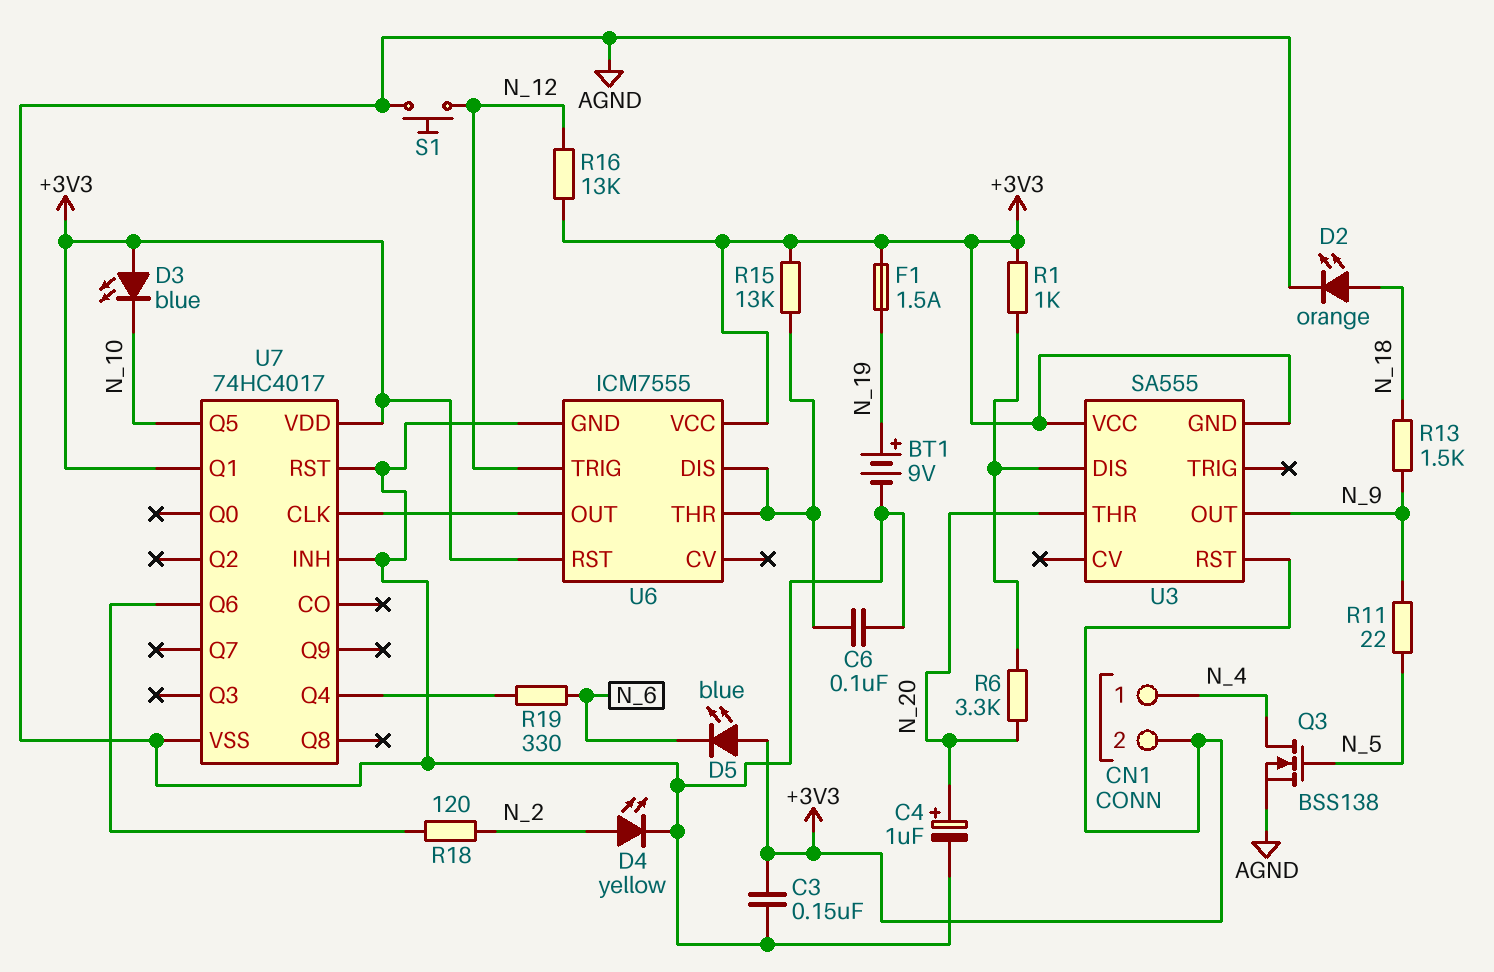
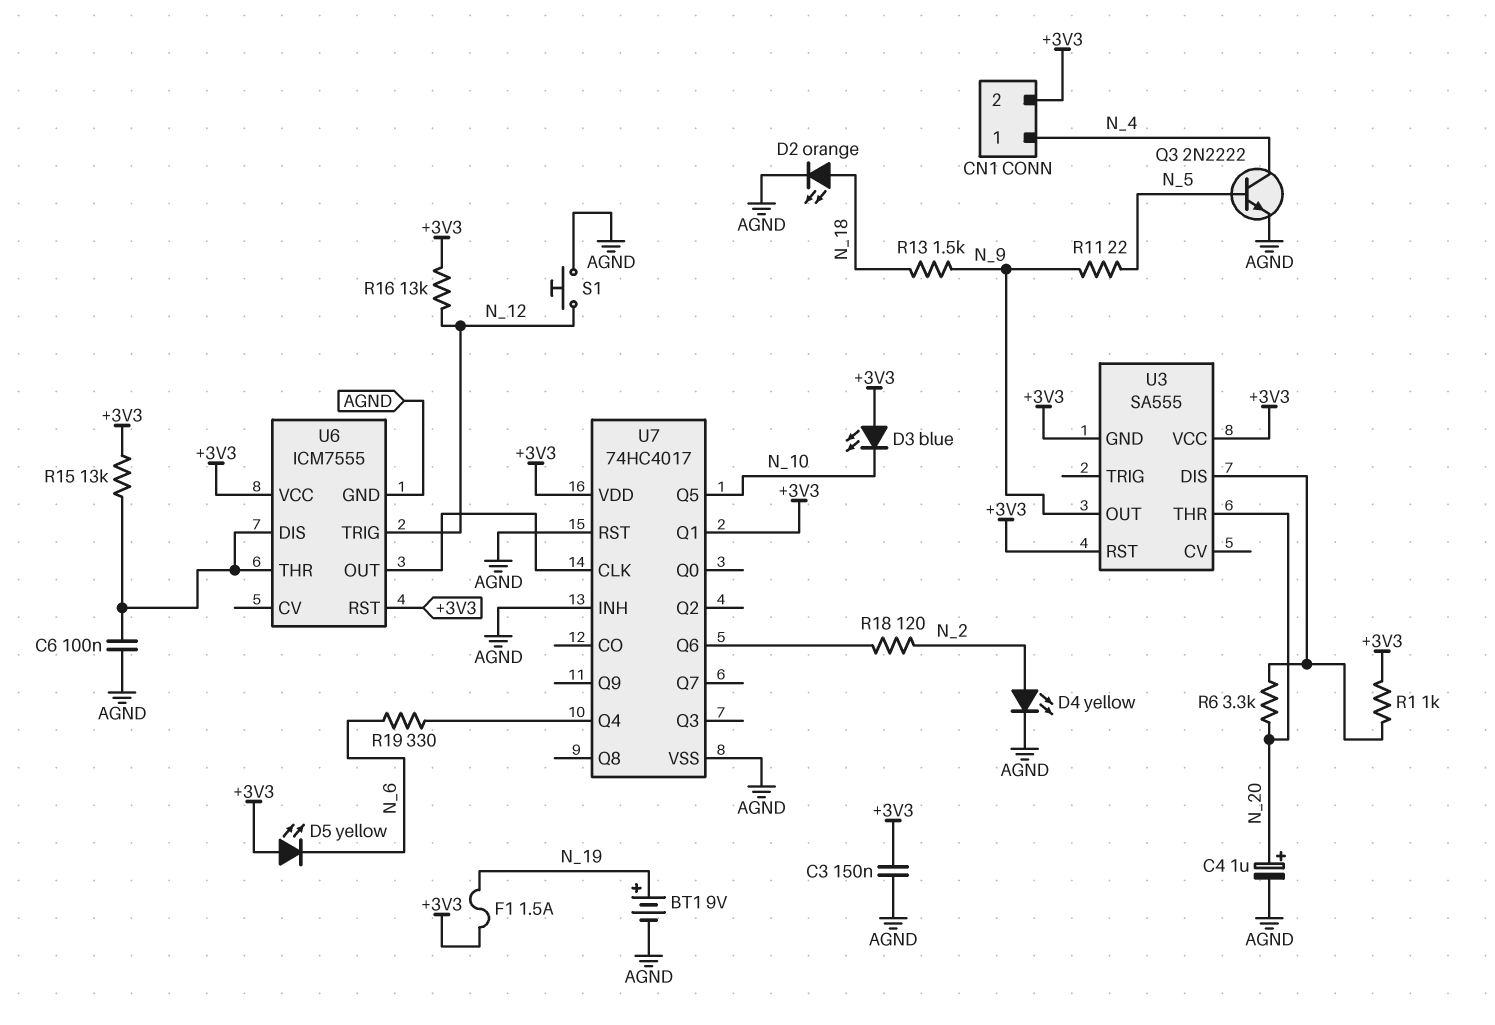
D5: LED blue (A +3V3, K N_6) -> LED yellow (A +3V3, K N_6)
Q3: NMOS BSS138 (G N_5, D N_4, S AGND) -> NPN 2N2222 (B N_5, C N_4, E AGND)

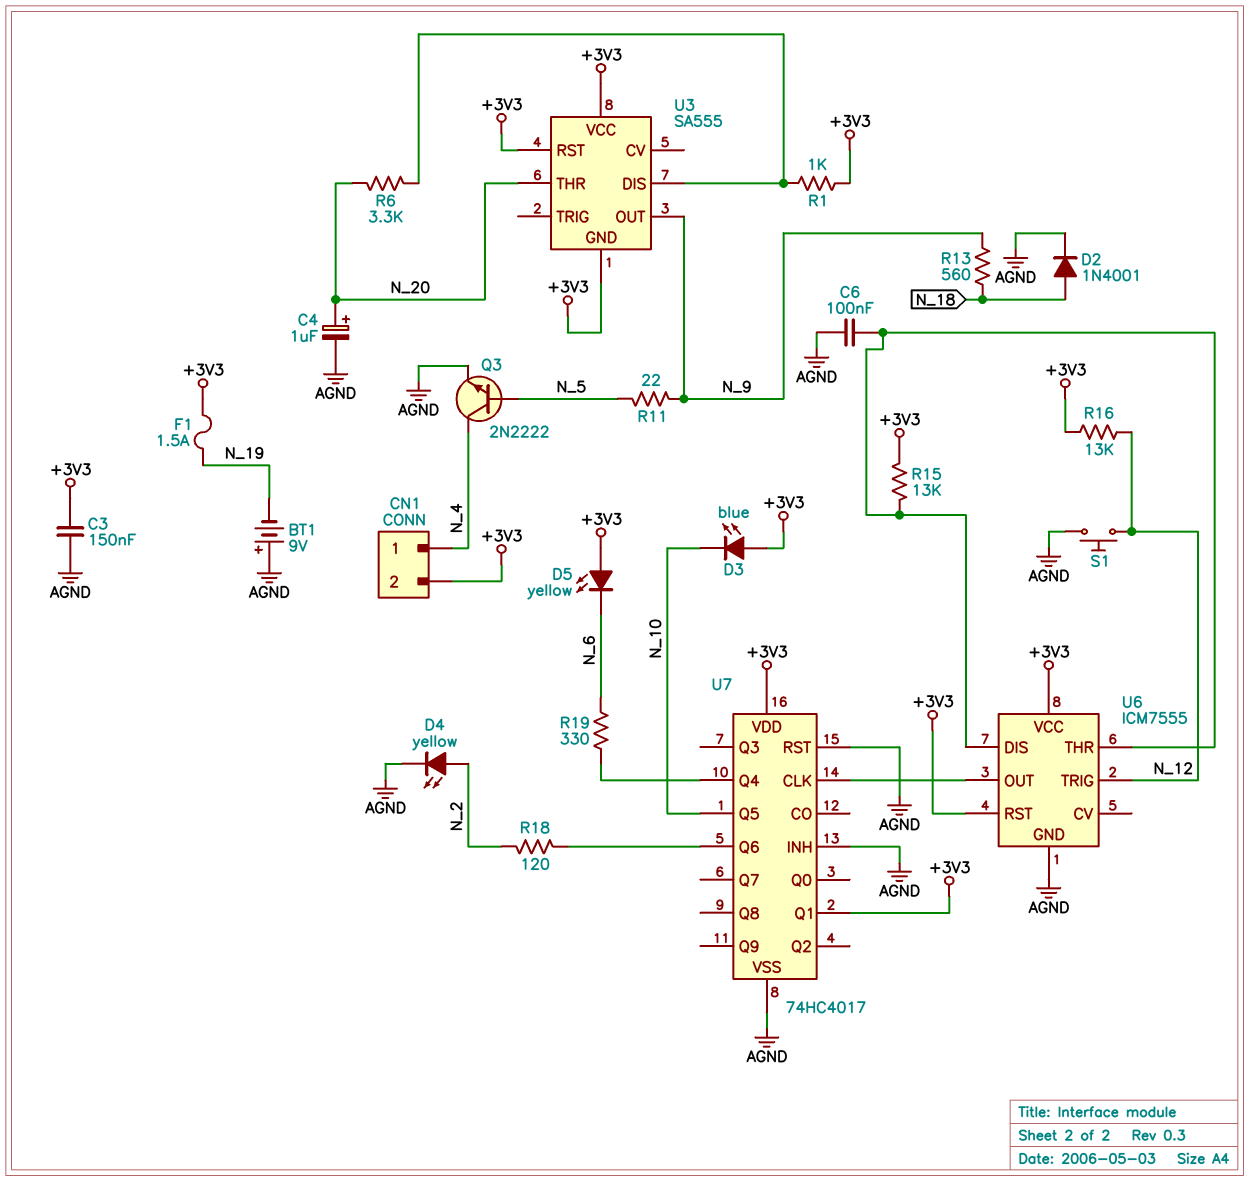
BT1: 9V (plus N_19, minus AGND) -> 9V (plus AGND, minus N_19)
D2: LED orange (A N_18, K AGND) -> diode 1N4001 (A N_18, K AGND)
R13: 1.5k (N_9, N_18) -> 560 (N_9, N_18)

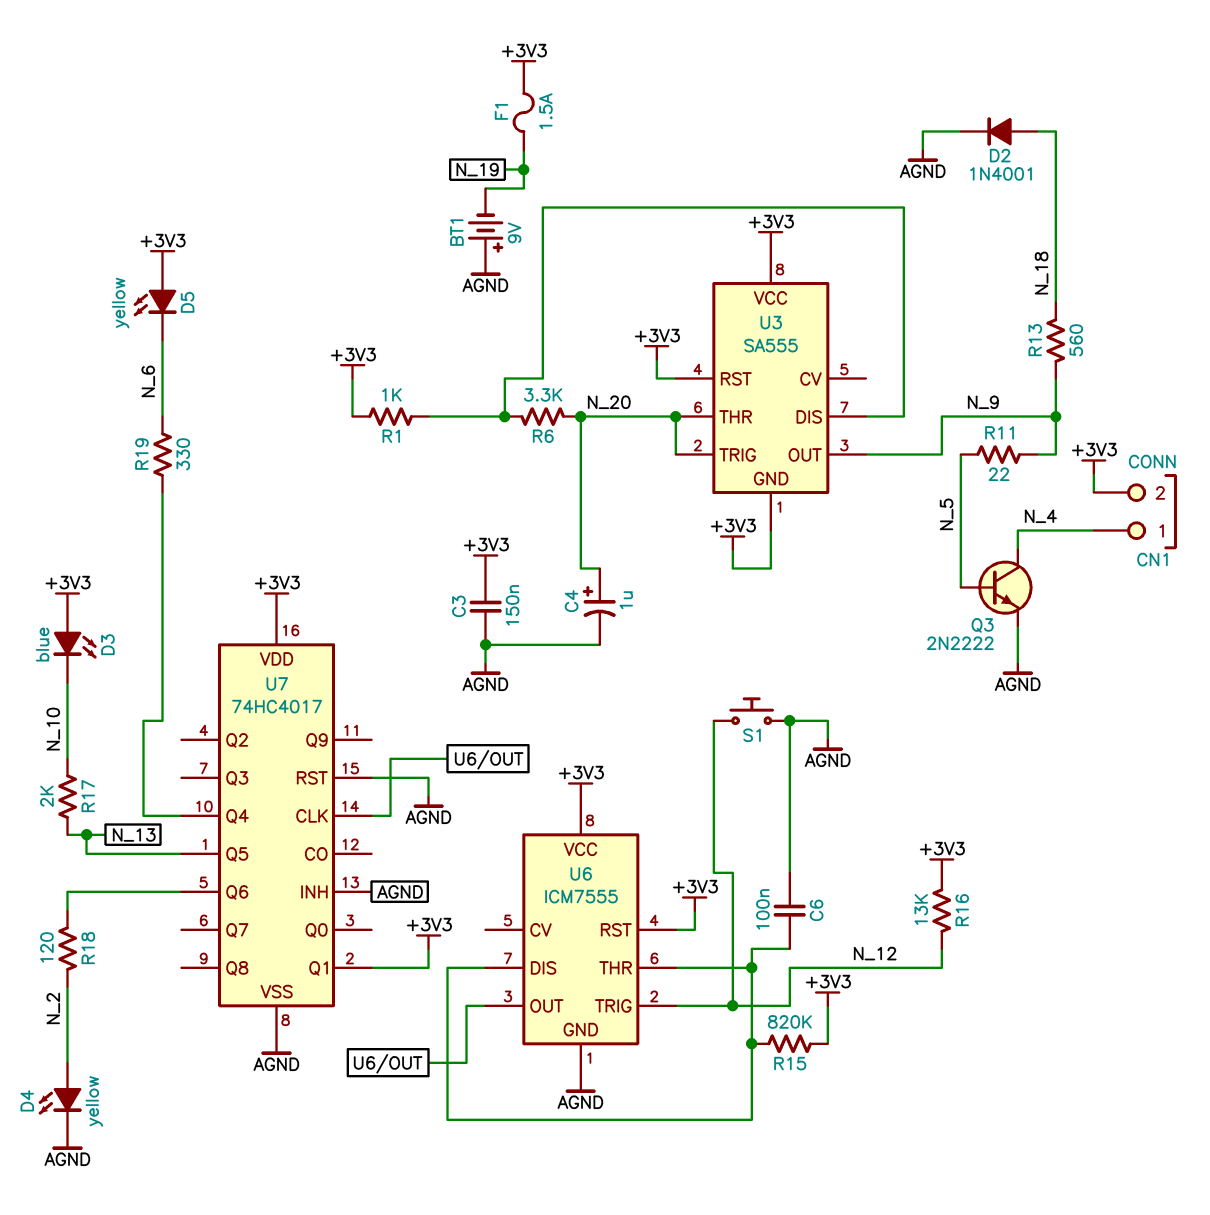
R15: 13k (+3V3, U6/DIS) -> 820k (+3V3, U6/DIS)
R17: none -> 2k (N_10, N_13)
U3 pin TRIG: none -> N_20
U7 pin Q5: N_10 -> N_13

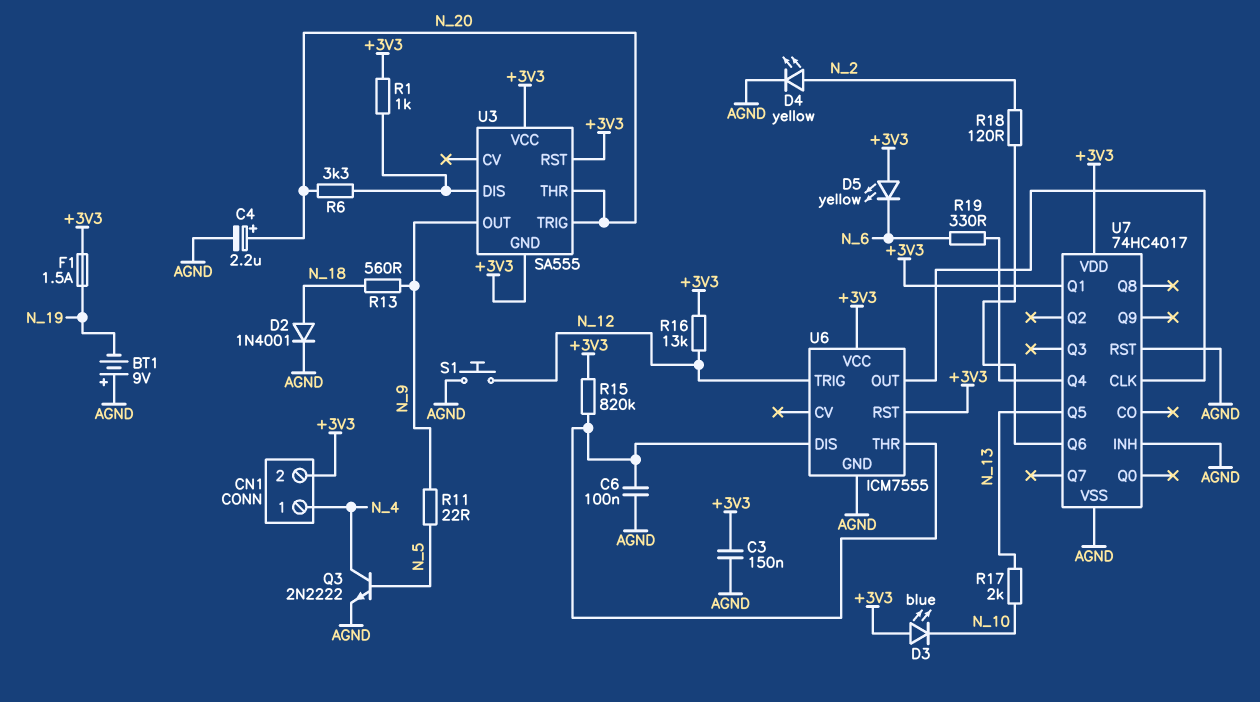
C4: 1uF (plus N_20, minus AGND) -> 2.2uF (plus N_20, minus AGND)

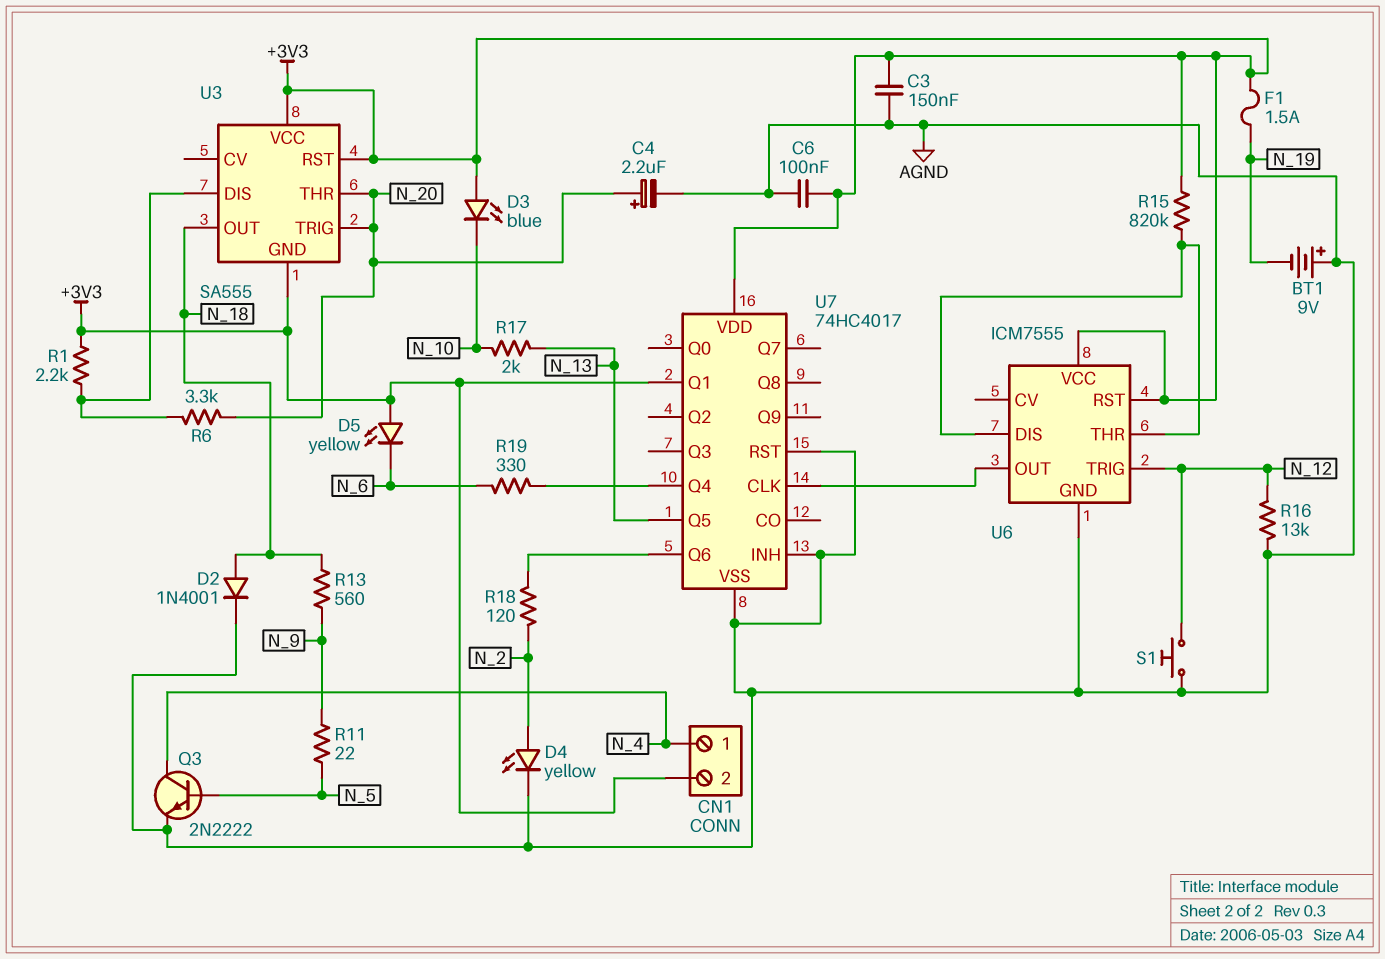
C6: 100nF (AGND, U6/DIS) -> 100nF (+3V3, AGND)
R1: 1k (+3V3, U3/DIS) -> 2.2k (+3V3, U3/DIS)
R16: 13k (+3V3, N_12) -> 13k (AGND, N_12)
U3 pin OUT: N_9 -> N_18

